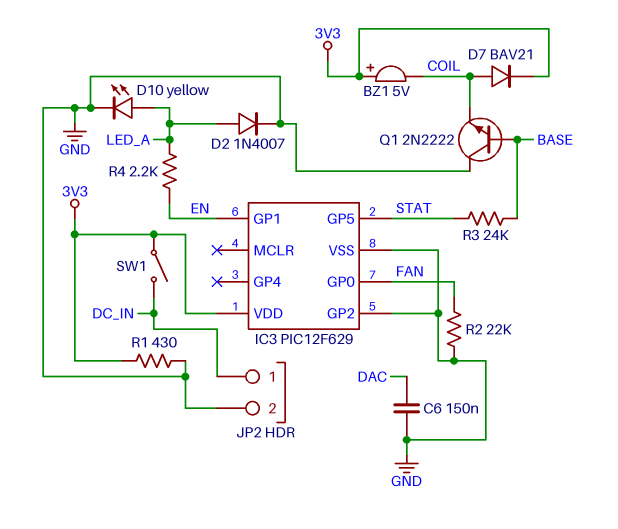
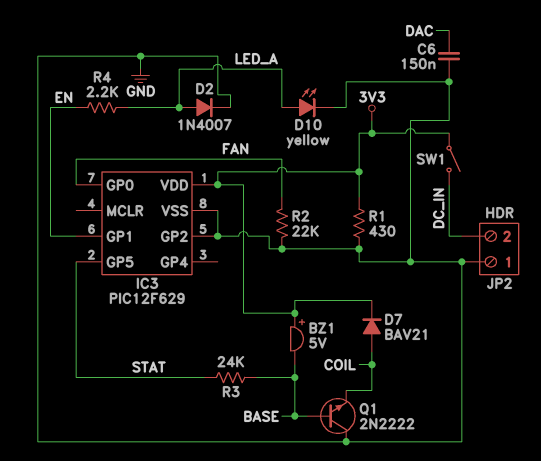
BZ1: buzzer 5V (plus 3V3, minus COIL) -> buzzer 5V (plus 3V3, minus BASE)
JP2 pin 1: DC_IN -> GND
JP2 pin 2: GND -> DC_IN

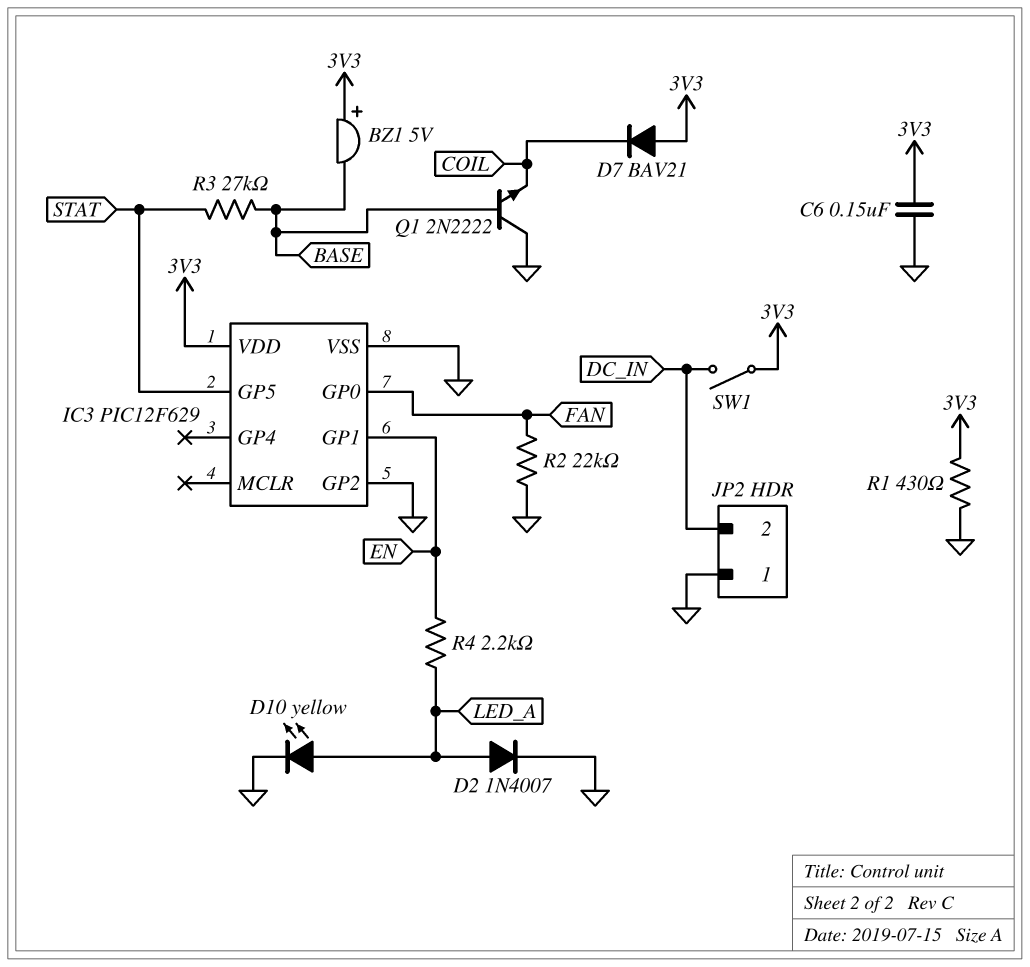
C6: 150nF (DAC, GND) -> 150nF (3V3, GND)
D7: diode BAV21 (A COIL, K 3V3) -> diode BAV21 (A 3V3, K COIL)
R3: 24k (BASE, STAT) -> 27k (BASE, STAT)

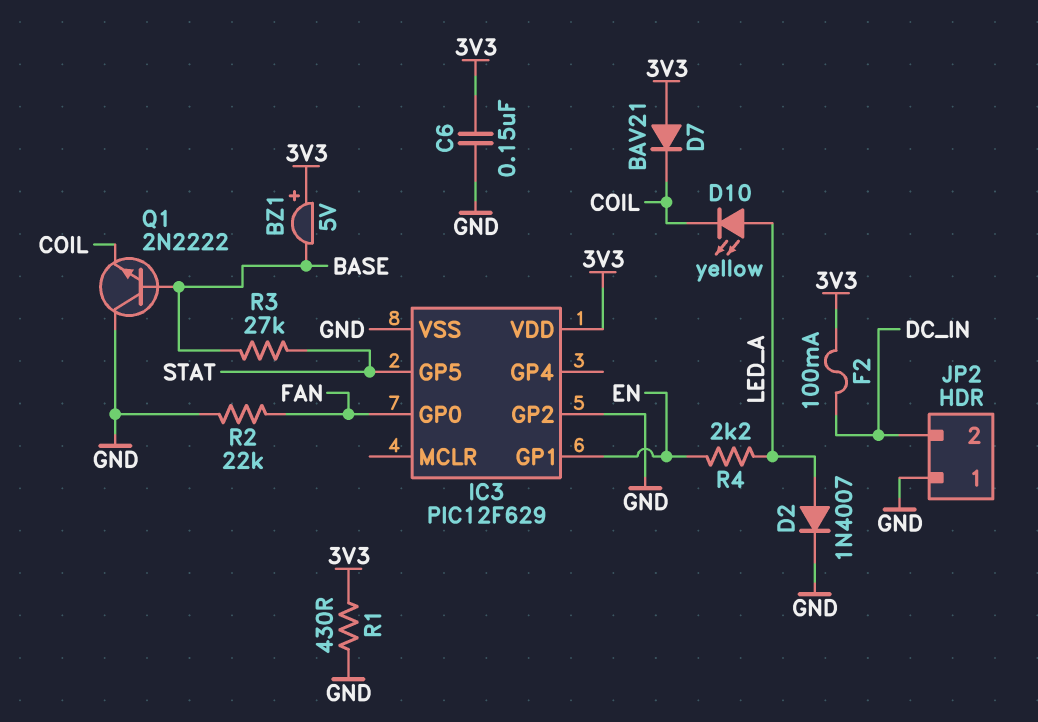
D10: LED yellow (A LED_A, K GND) -> LED yellow (A LED_A, K COIL)
F2: none -> 100mA (3V3, DC_IN)
SW1: switch (3V3, DC_IN) -> none

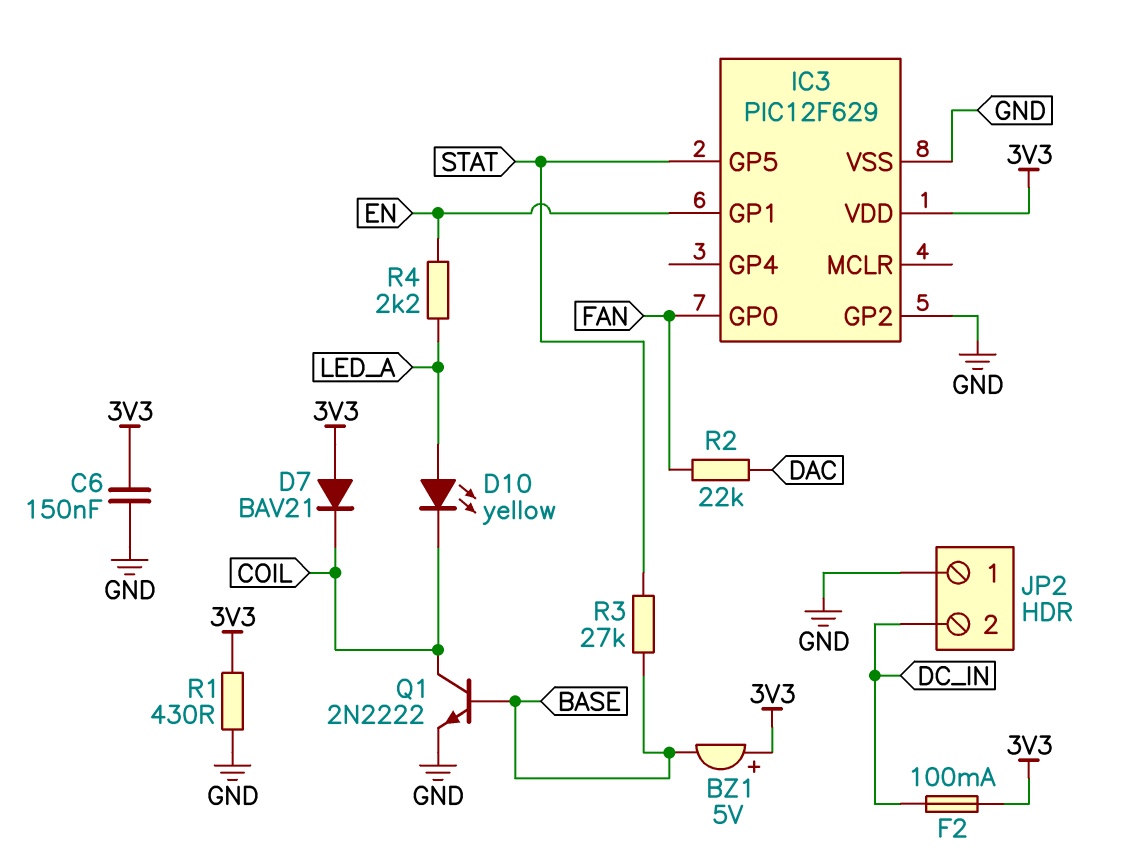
D2: diode 1N4007 (A LED_A, K GND) -> none
Q1: NPN 2N2222 (B BASE, C GND, E COIL) -> NPN 2N2222 (B BASE, C COIL, E GND)
R2: 22k (FAN, GND) -> 22k (DAC, FAN)

